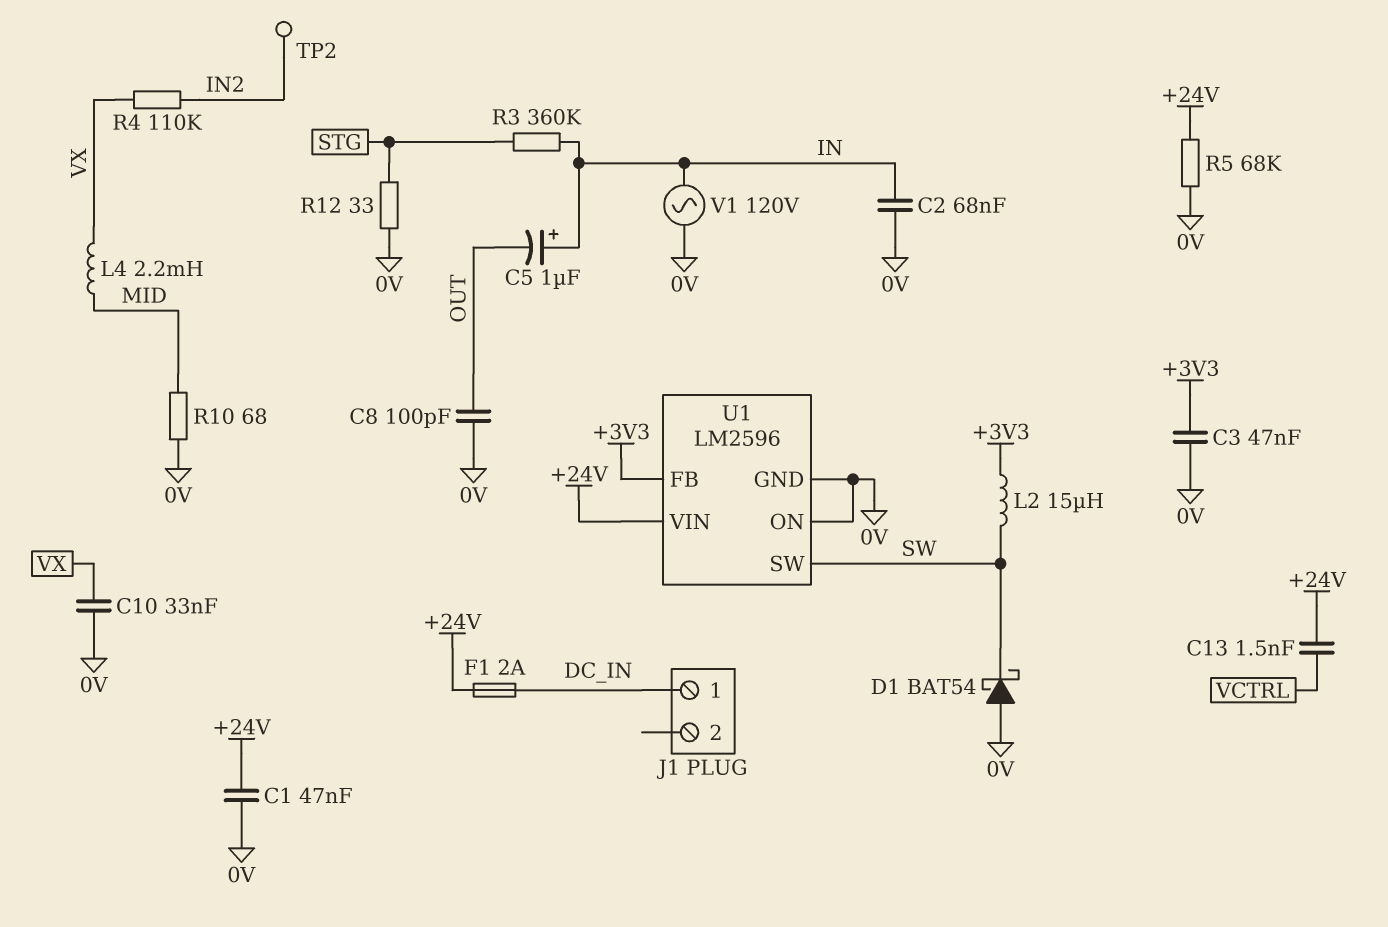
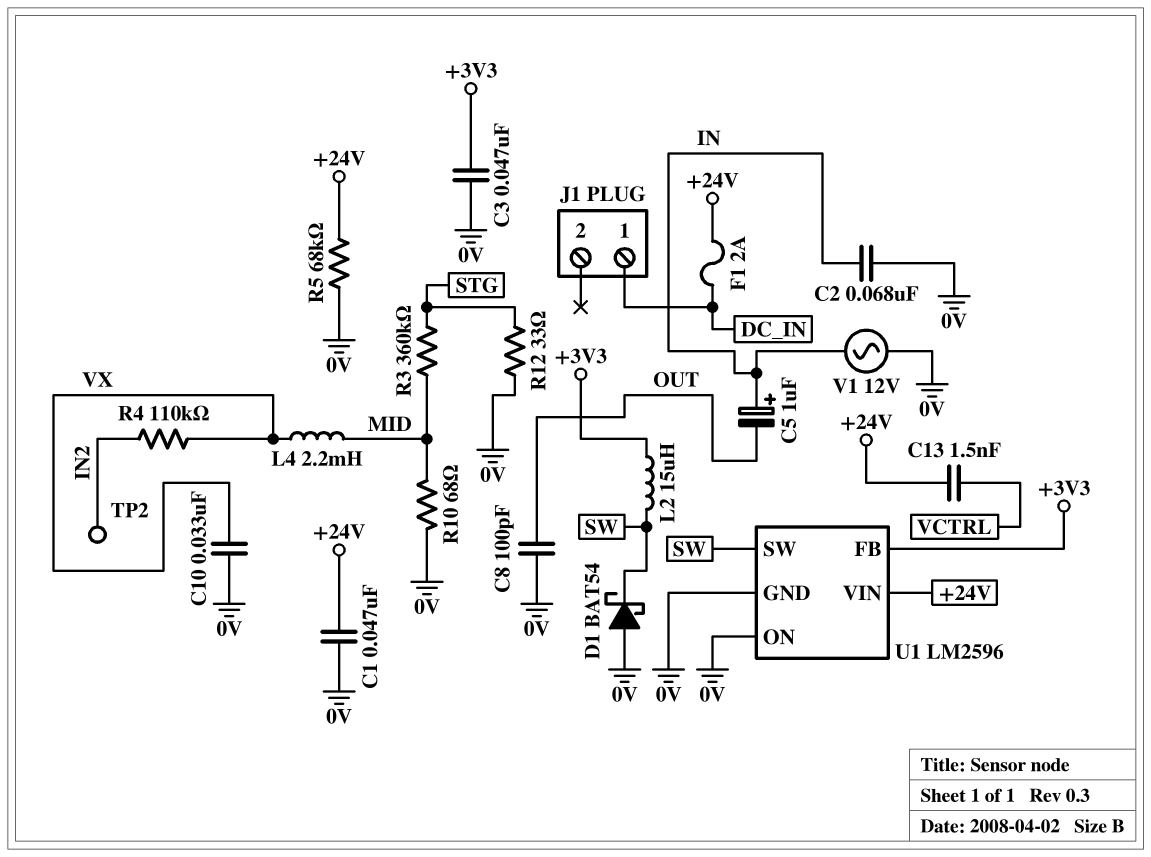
R3: 360k (IN, STG) -> 360k (MID, STG)
V1: AC 120V (0V, IN) -> AC 12V (0V, IN)

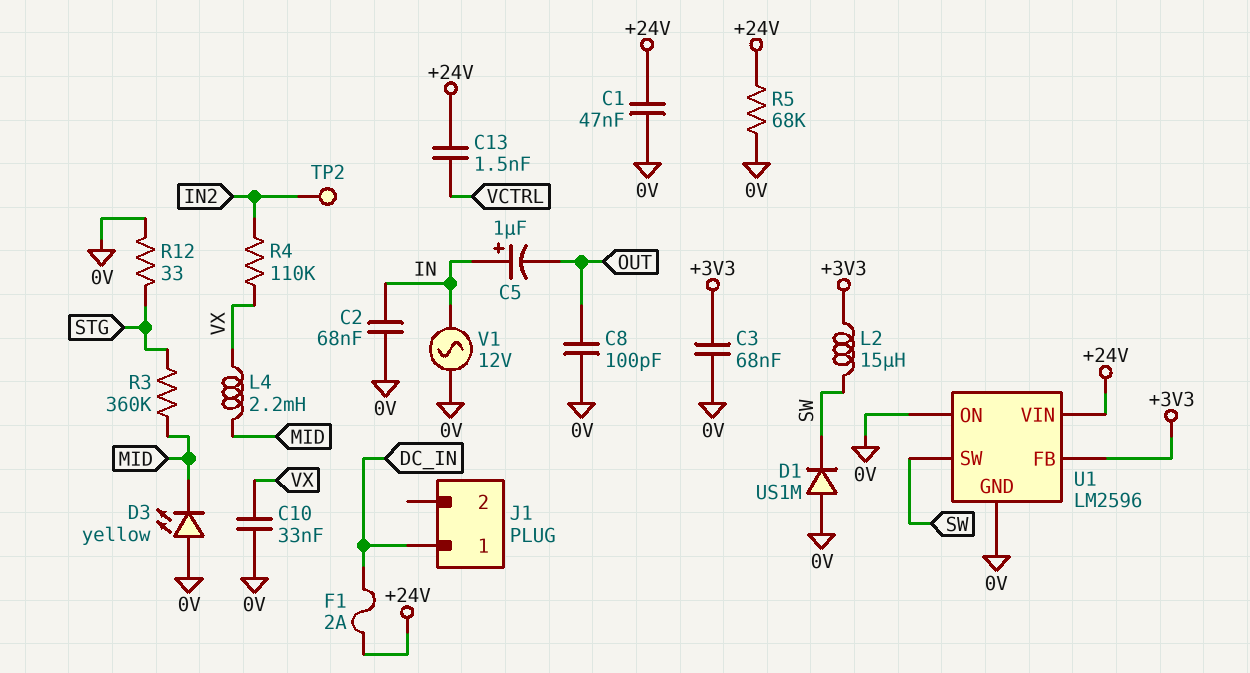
C3: 47nF (+3V3, 0V) -> 68nF (+3V3, 0V)
D1: schottky BAT54 (A 0V, K SW) -> diode US1M (A 0V, K SW)
D3: none -> LED yellow (A 0V, K MID)
R10: 68 (0V, MID) -> none

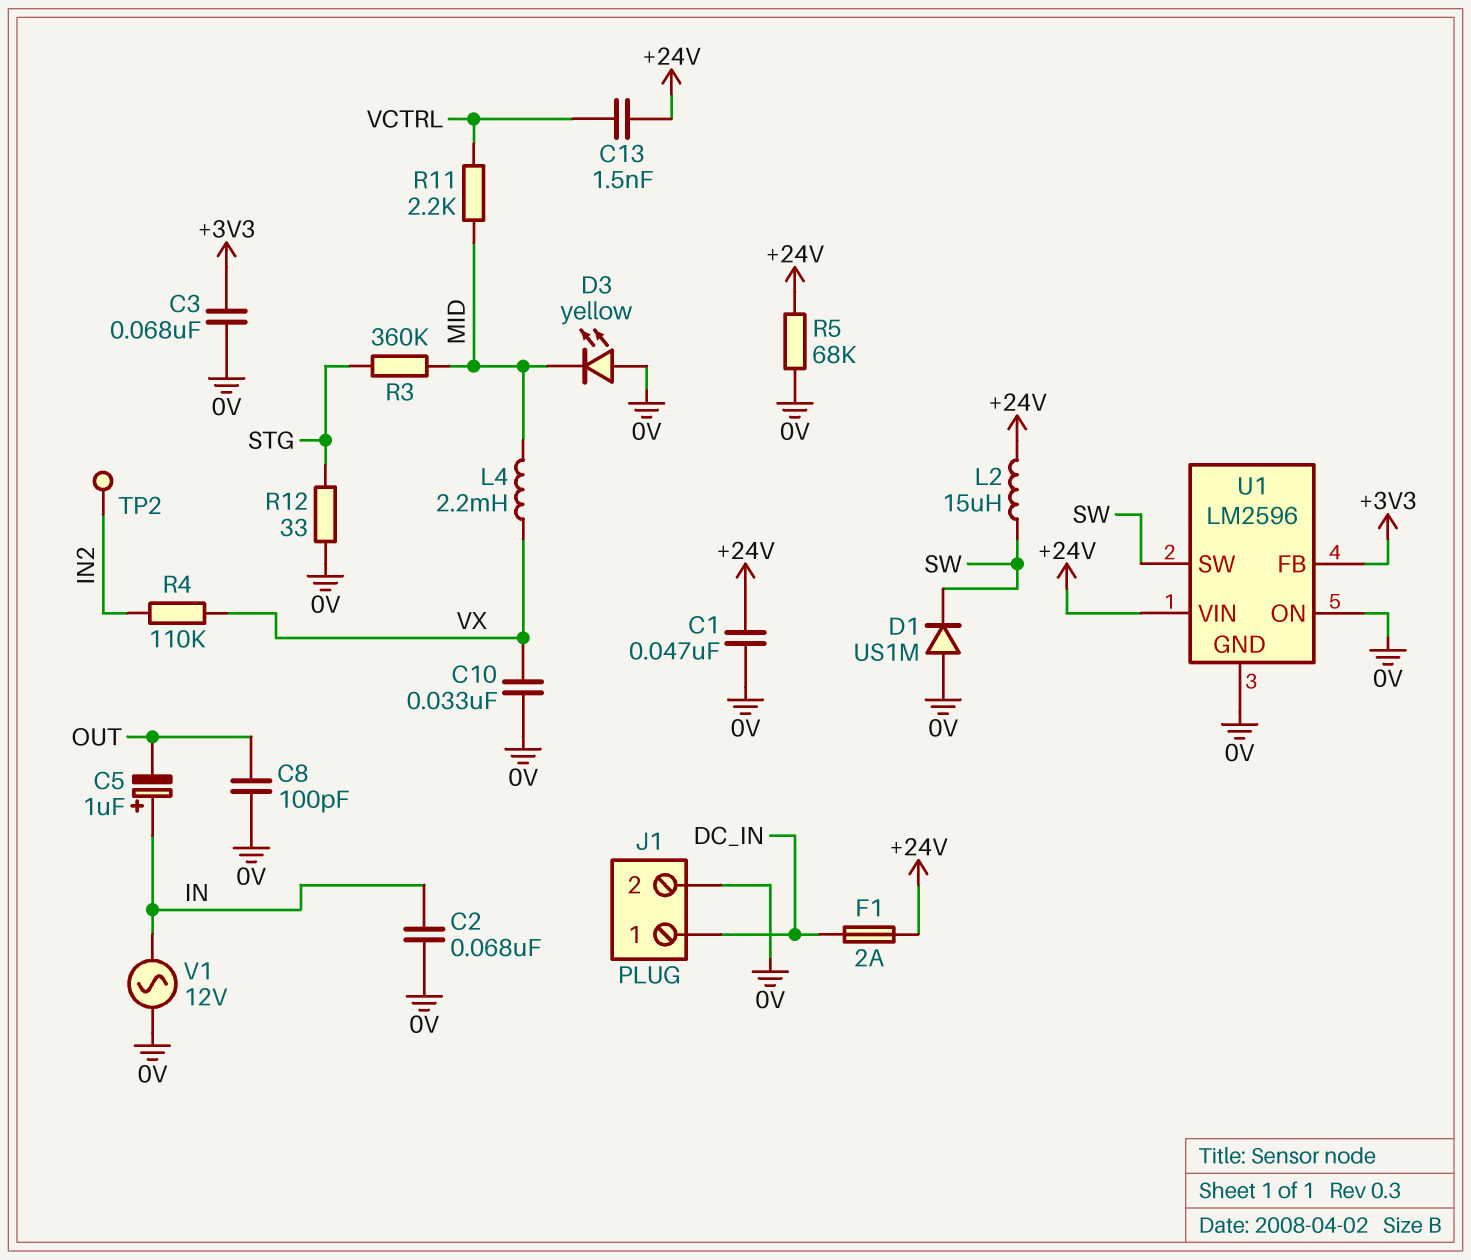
J1 pin 2: none -> 0V
L2: 15uH (+3V3, SW) -> 15uH (+24V, SW)
R11: none -> 2.2k (MID, VCTRL)

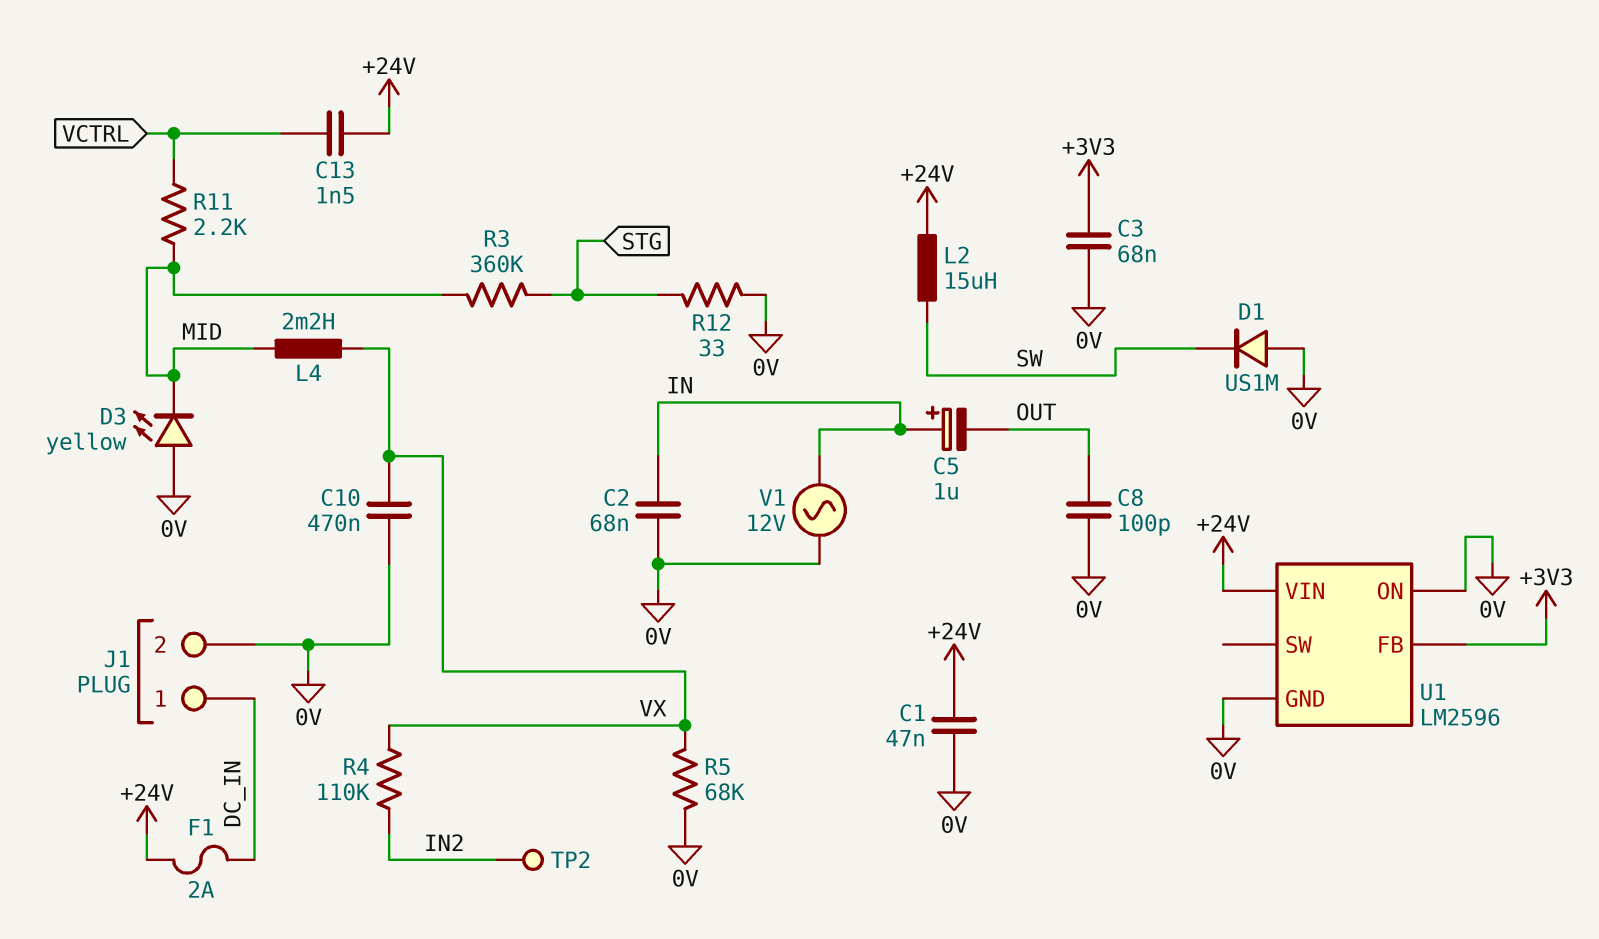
C10: 33nF (0V, VX) -> 470nF (0V, VX)
R5: 68k (+24V, 0V) -> 68k (0V, VX)
U1 pin SW: SW -> none

